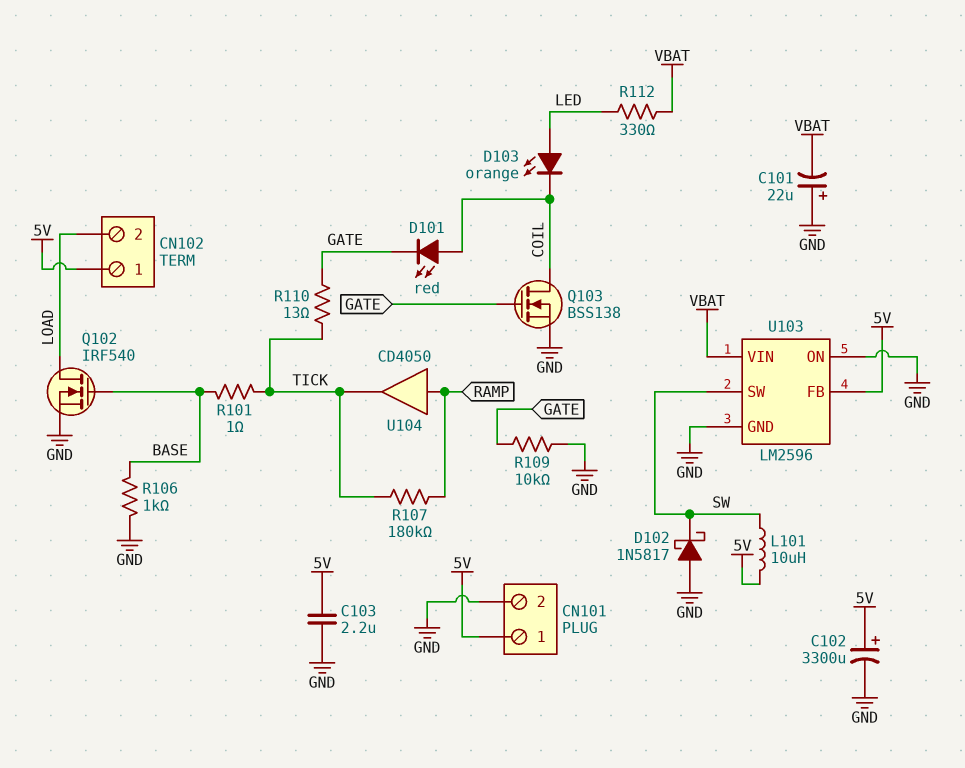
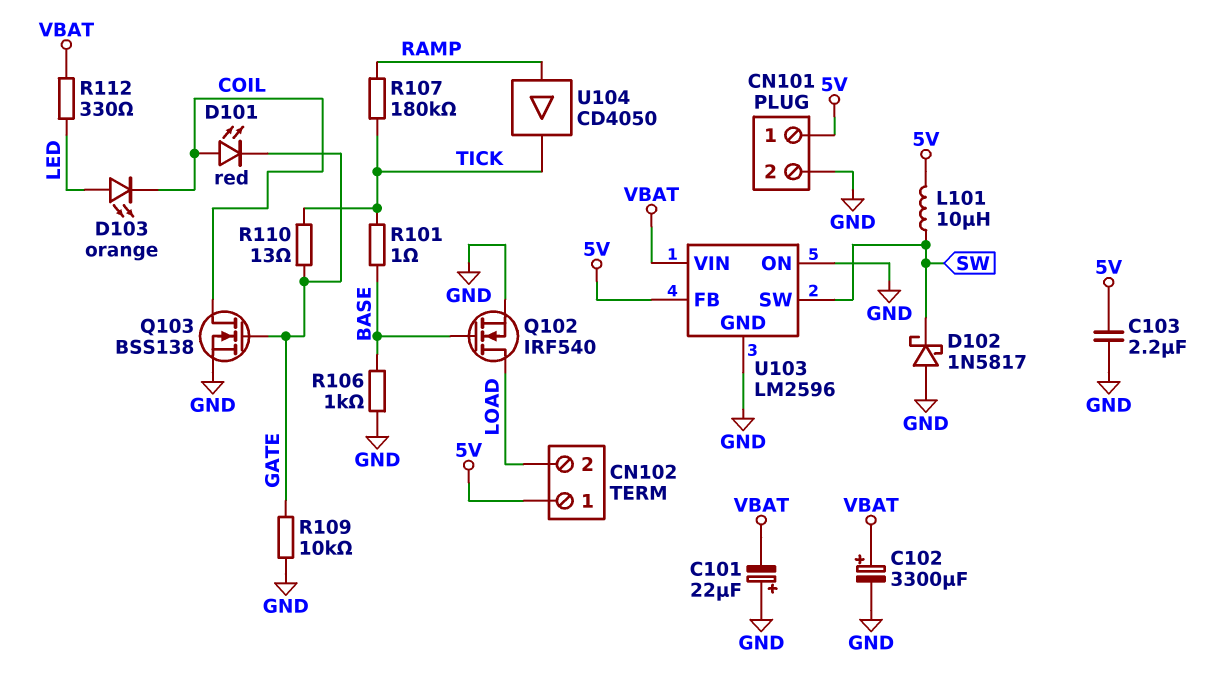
C102: 3300uF (plus 5V, minus GND) -> 3300uF (plus VBAT, minus GND)

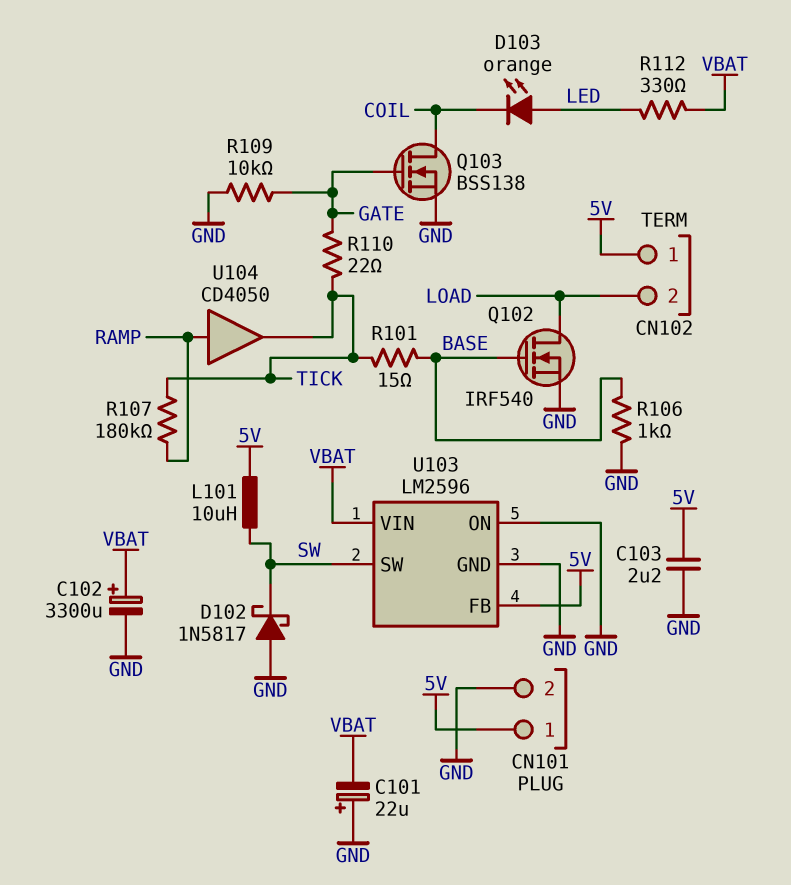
D101: LED red (A COIL, K GATE) -> none
R101: 1 (BASE, TICK) -> 15 (BASE, TICK)
R110: 13 (GATE, TICK) -> 22 (GATE, TICK)

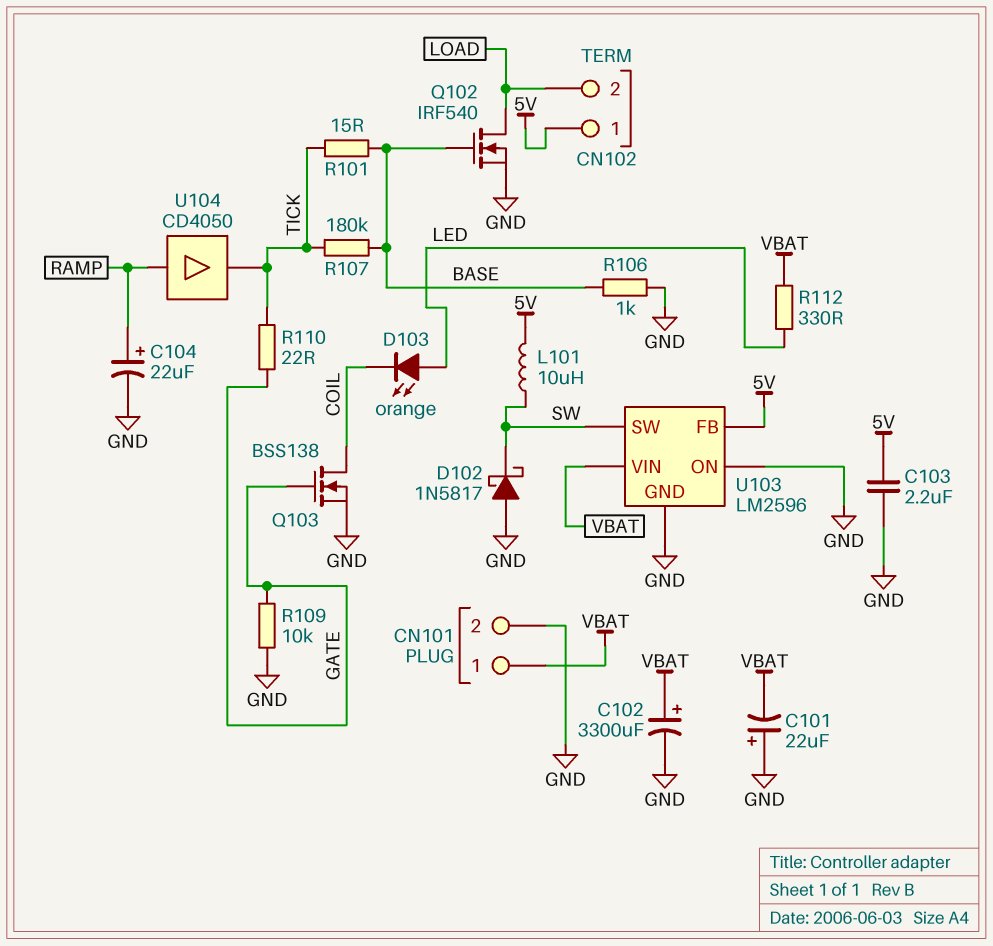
C104: none -> 22uF (plus RAMP, minus GND)
CN101 pin 1: 5V -> VBAT
R107: 180k (RAMP, TICK) -> 180k (BASE, TICK)

